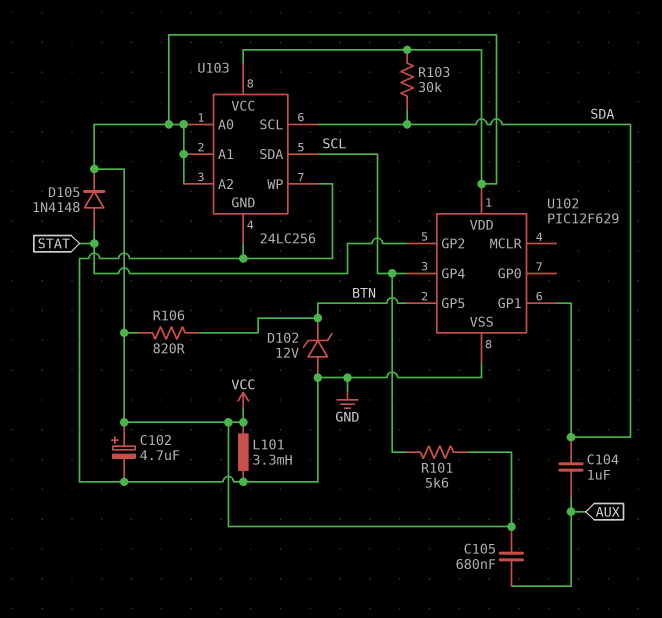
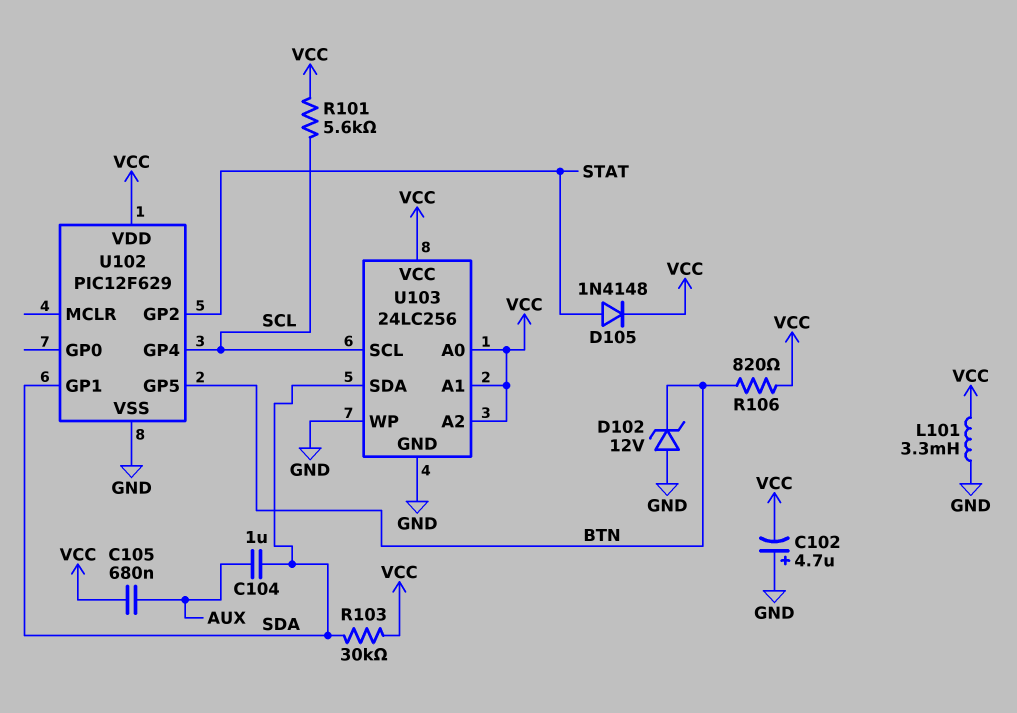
C102: 4.7uF (plus VCC, minus GND) -> 4.7uF (plus GND, minus VCC)
U103 pin SCL: SDA -> SCL
U103 pin SDA: SCL -> SDA

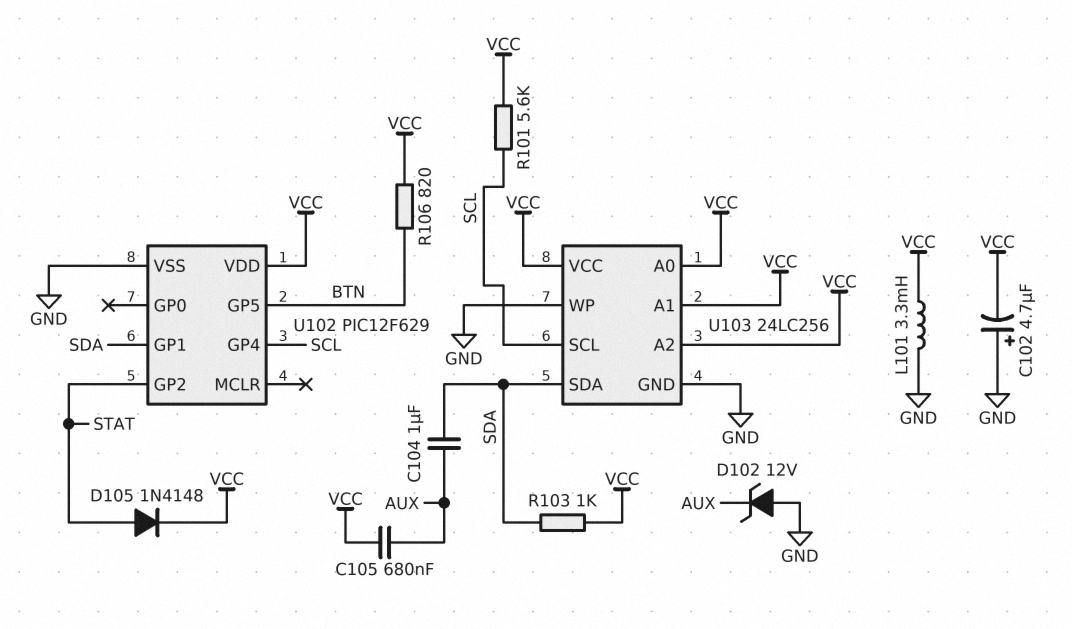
D102: zener 12V (A GND, K BTN) -> zener 12V (A GND, K AUX)
R103: 30k (SDA, VCC) -> 1k (SDA, VCC)

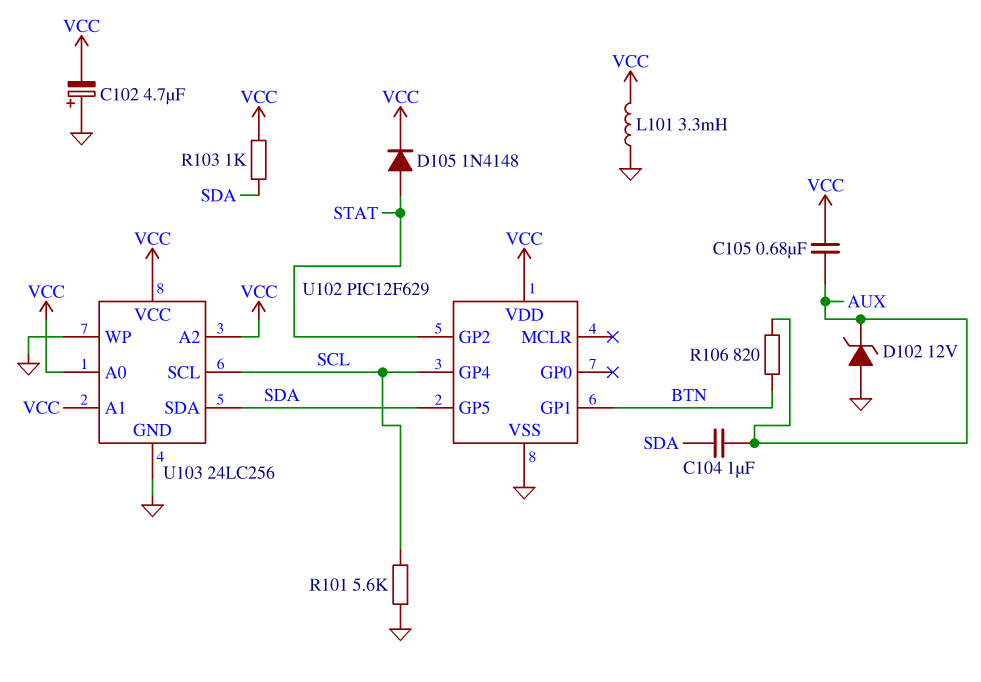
R101: 5.6k (SCL, VCC) -> 5.6k (GND, SCL)
R106: 820 (BTN, VCC) -> 820 (AUX, BTN)
U102 pin GP1: SDA -> BTN
U102 pin GP5: BTN -> SDA

